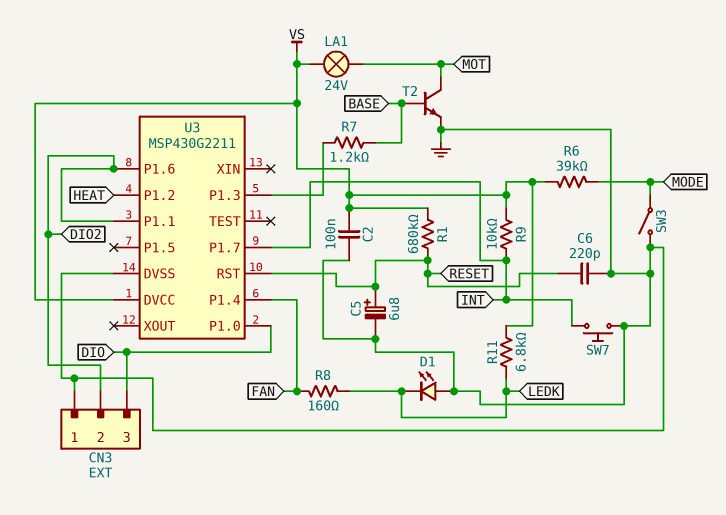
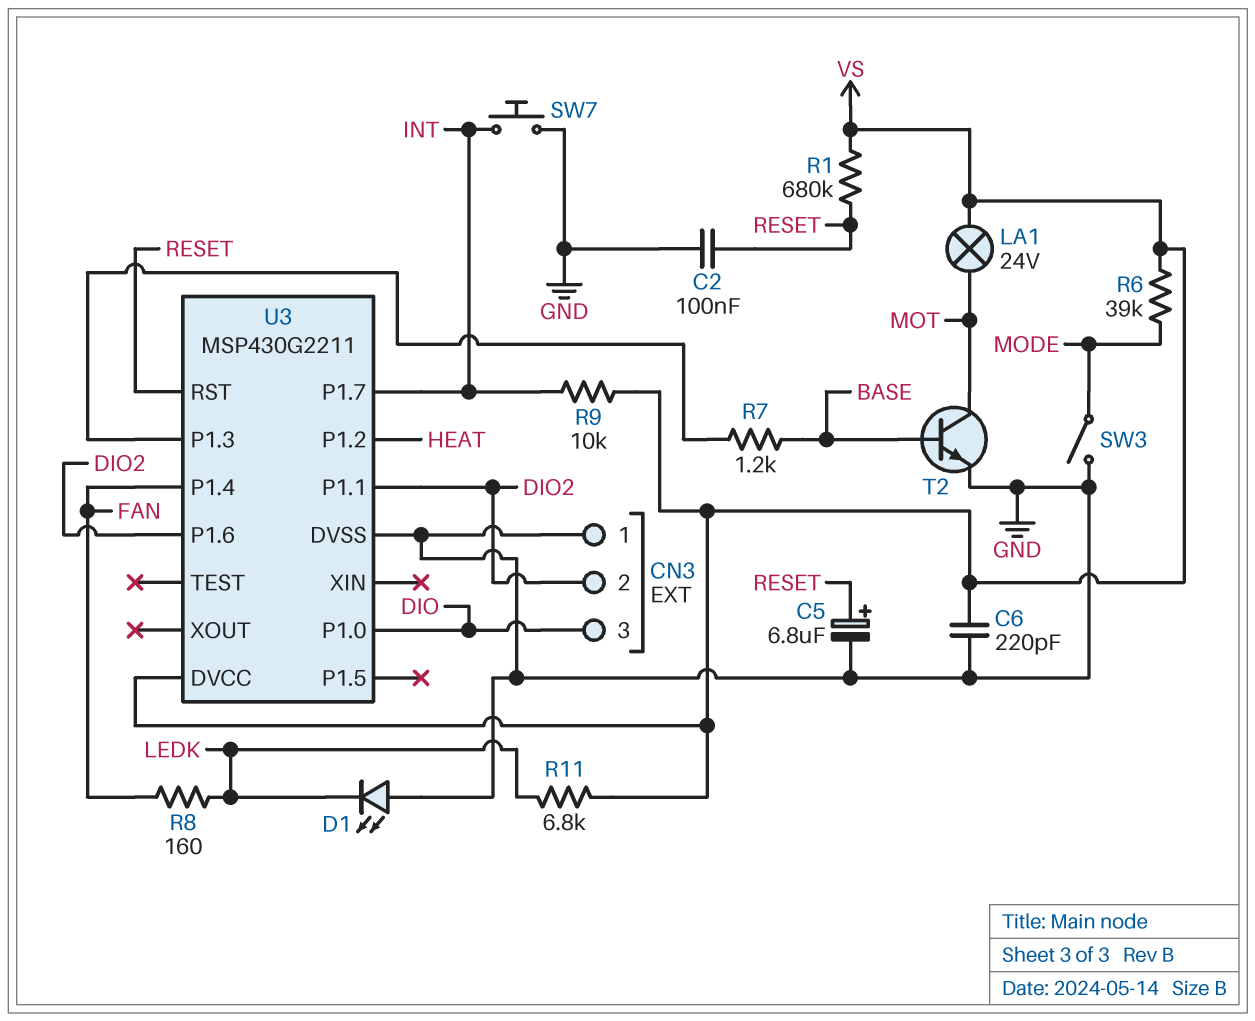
C2: 100nF (GND, VS) -> 100nF (GND, RESET)
C6: 220pF (GND, RESET) -> 220pF (GND, VS)

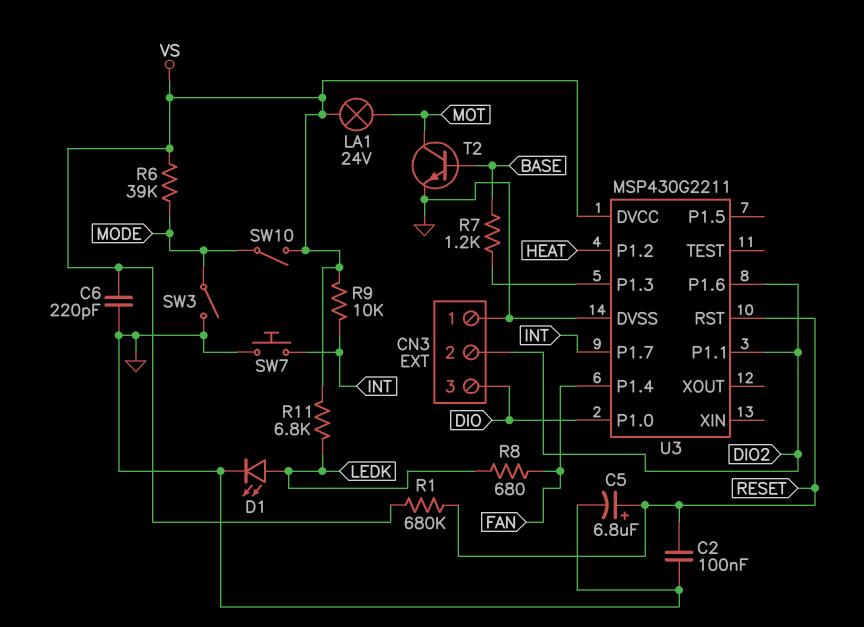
D1: LED (A GND, K LEDK) -> LED (A LEDK, K GND)
R8: 160 (FAN, LEDK) -> 680 (FAN, LEDK)
SW10: none -> switch (MODE, VS)

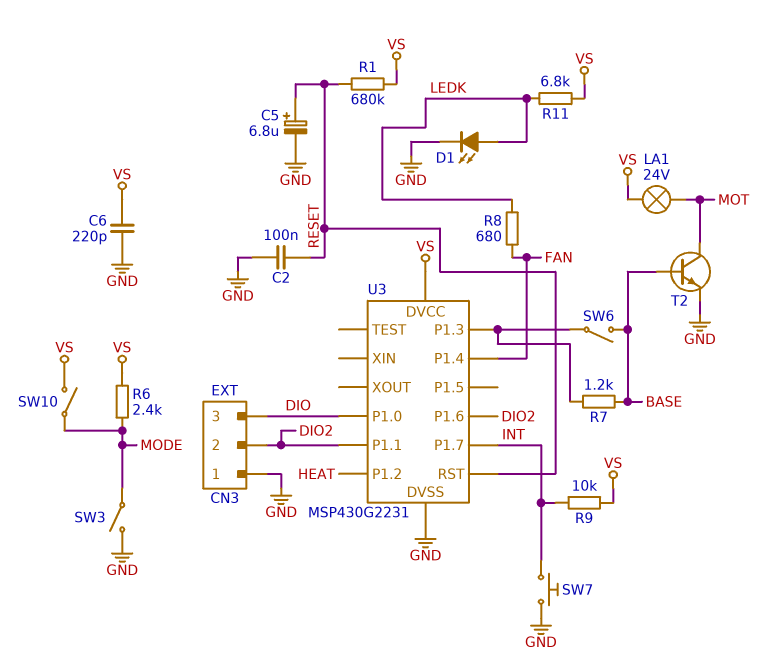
R6: 39k (MODE, VS) -> 2.4k (MODE, VS)
SW6: none -> switch (BASE, U3/P1.3)
U3: MSP430G2211 -> MSP430G2231

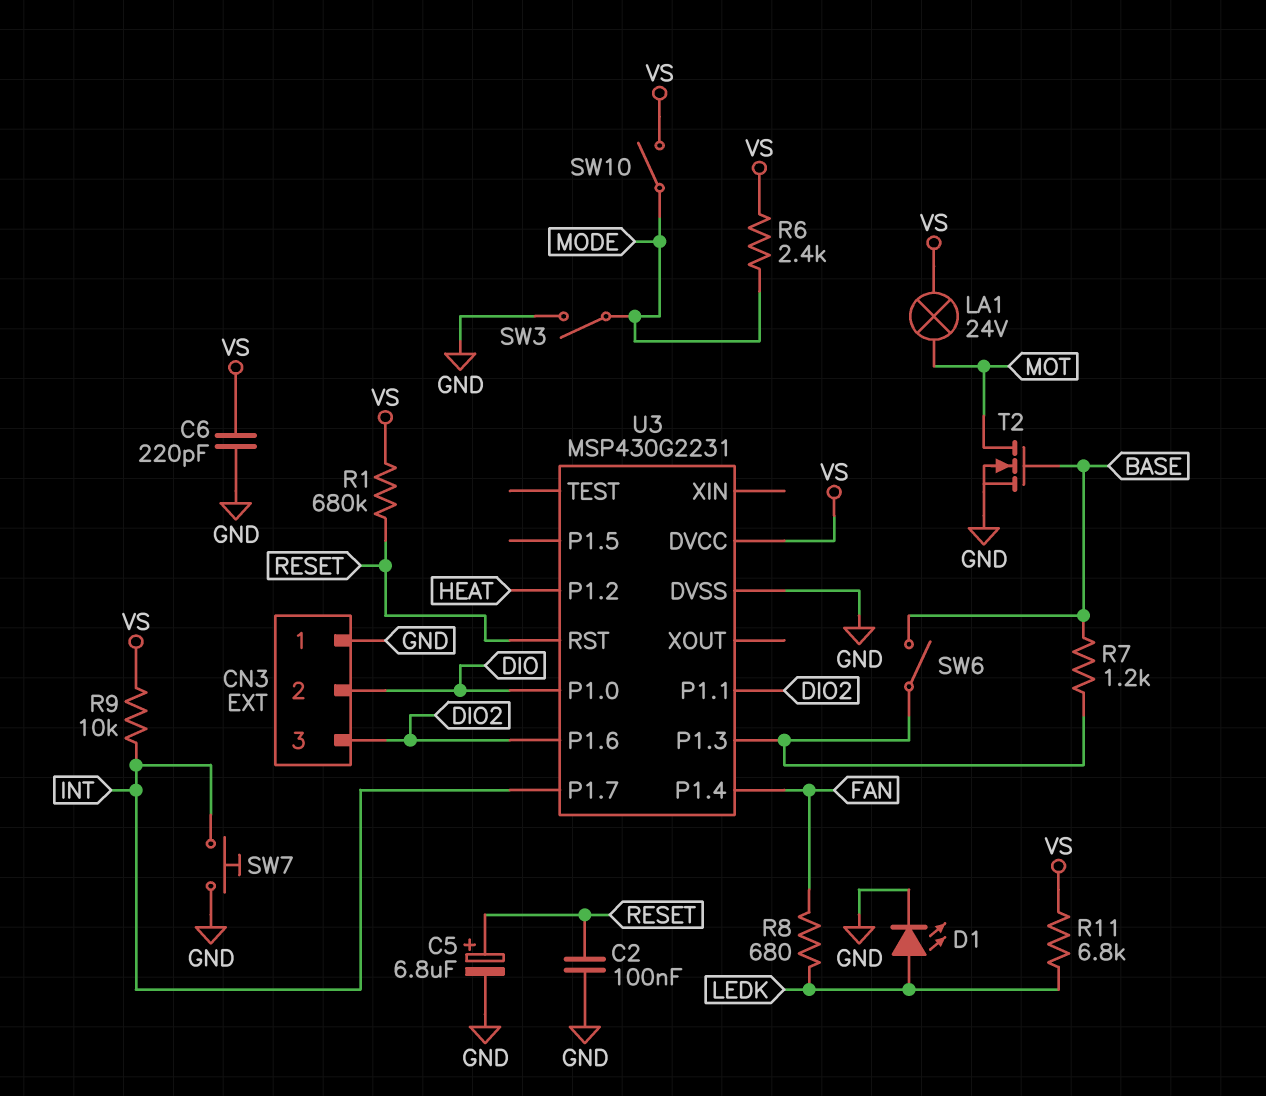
CN3 pin 2: DIO2 -> DIO
CN3 pin 3: DIO -> DIO2
T2: NPN (B BASE, C MOT, E GND) -> NMOS (G BASE, D MOT, S GND)

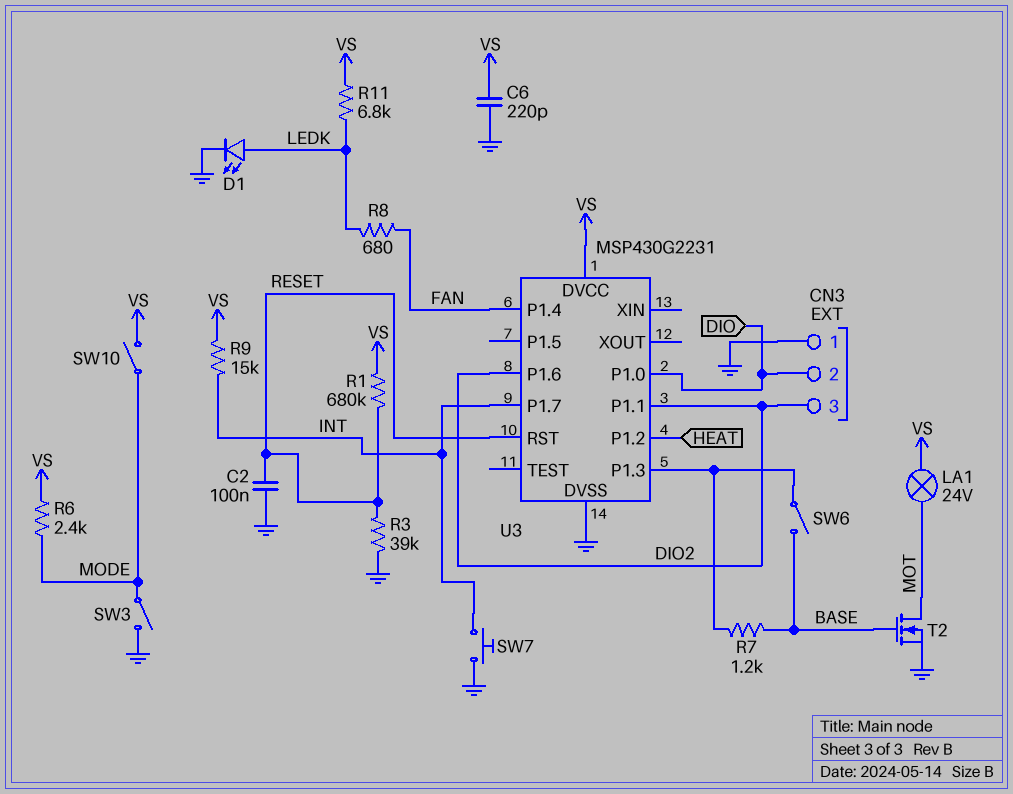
C5: 6.8uF (plus RESET, minus GND) -> none
R3: none -> 39k (GND, RESET)
R9: 10k (INT, VS) -> 15k (INT, VS)

